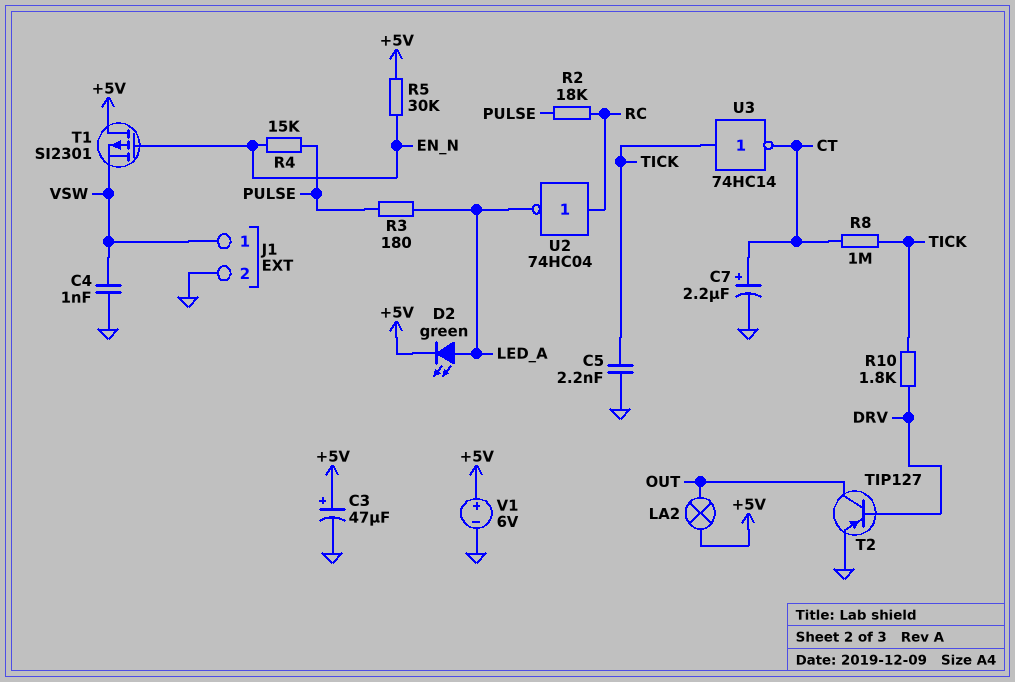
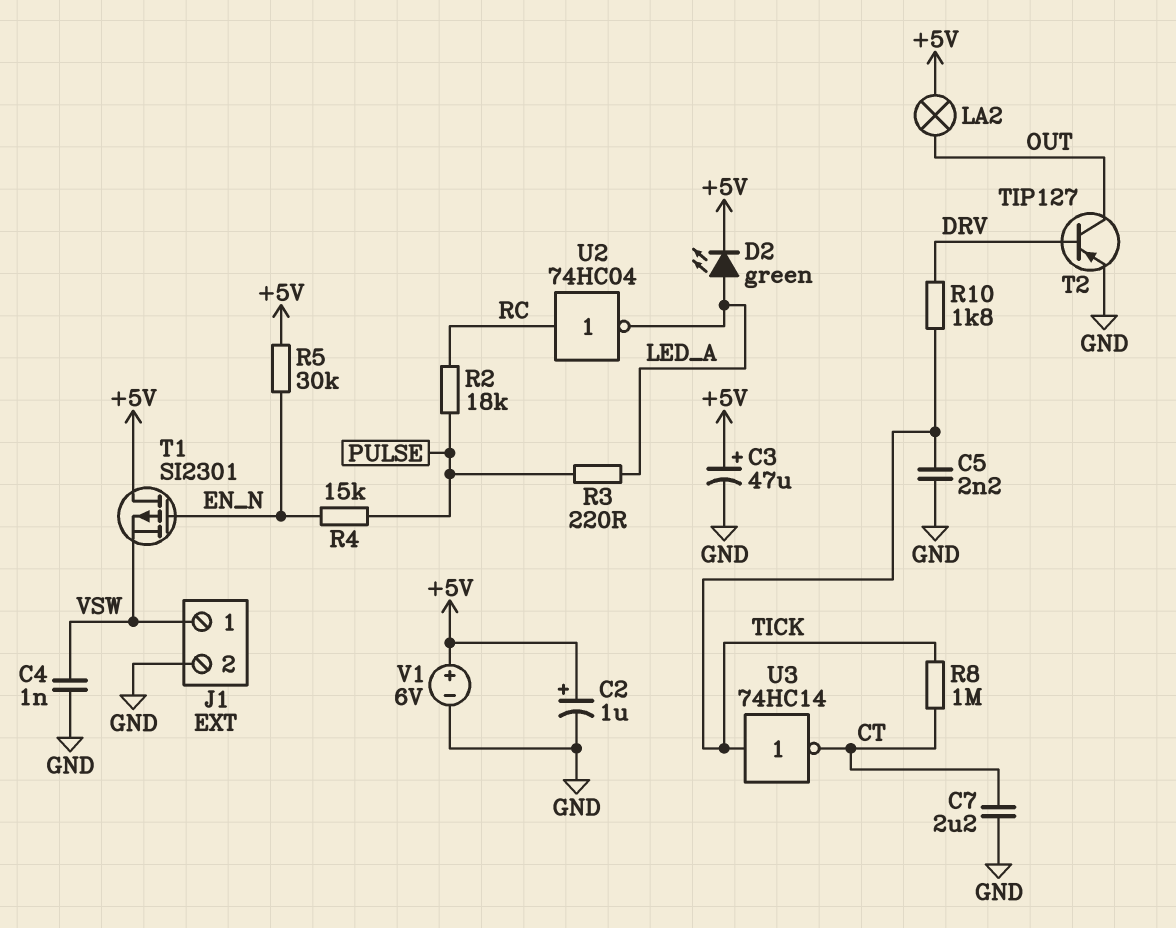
C2: none -> 1uF (plus +5V, minus GND)
C7: 2.2uF (plus CT, minus GND) -> 2.2uF (CT, GND)
R3: 180 (LED_A, PULSE) -> 220 (LED_A, PULSE)

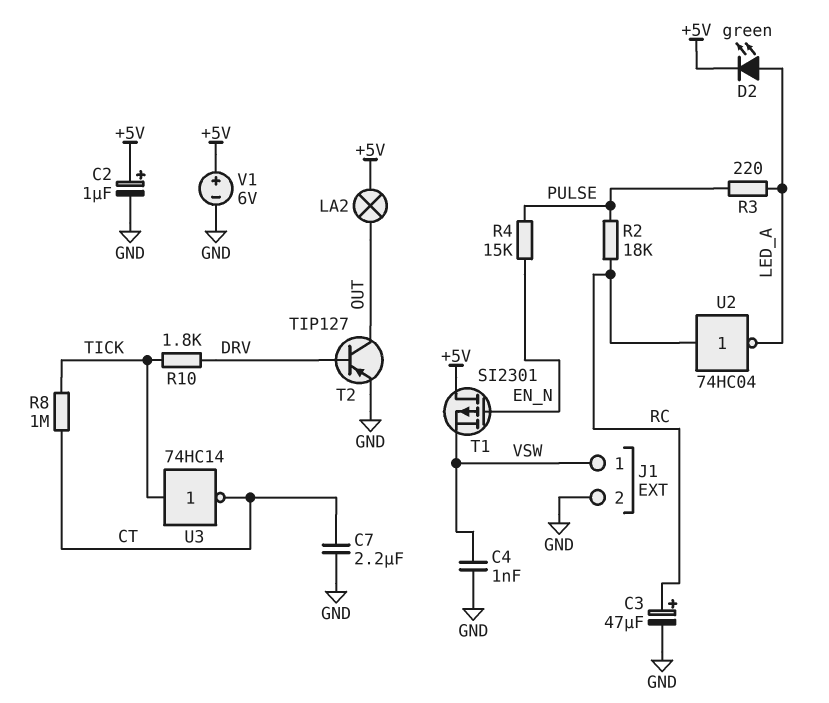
C3: 47uF (plus +5V, minus GND) -> 47uF (plus RC, minus GND)
C5: 2.2nF (GND, TICK) -> none
R5: 30k (+5V, EN_N) -> none

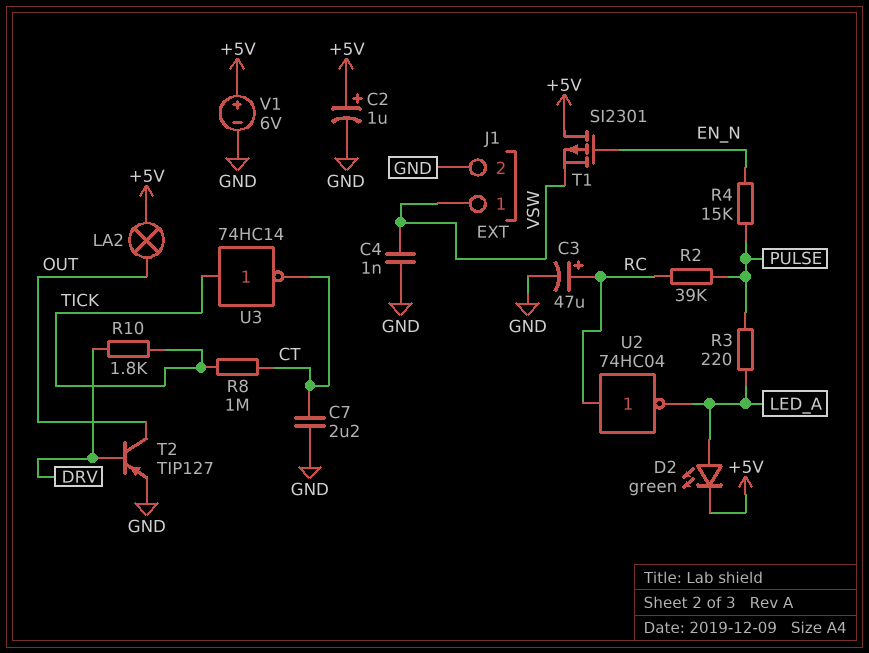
R2: 18k (PULSE, RC) -> 39k (PULSE, RC)

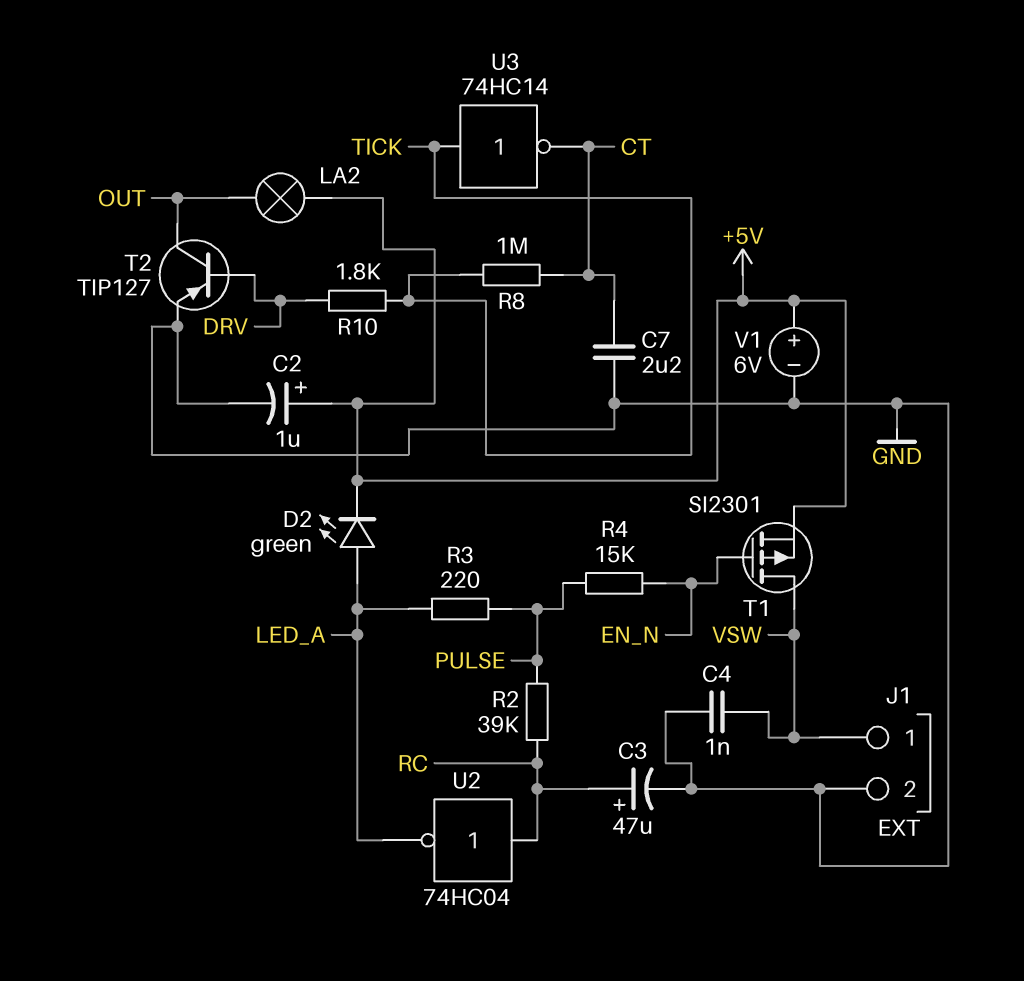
T1: PMOS SI2301 (G EN_N, D +5V, S VSW) -> PMOS SI2301 (G EN_N, D VSW, S +5V)

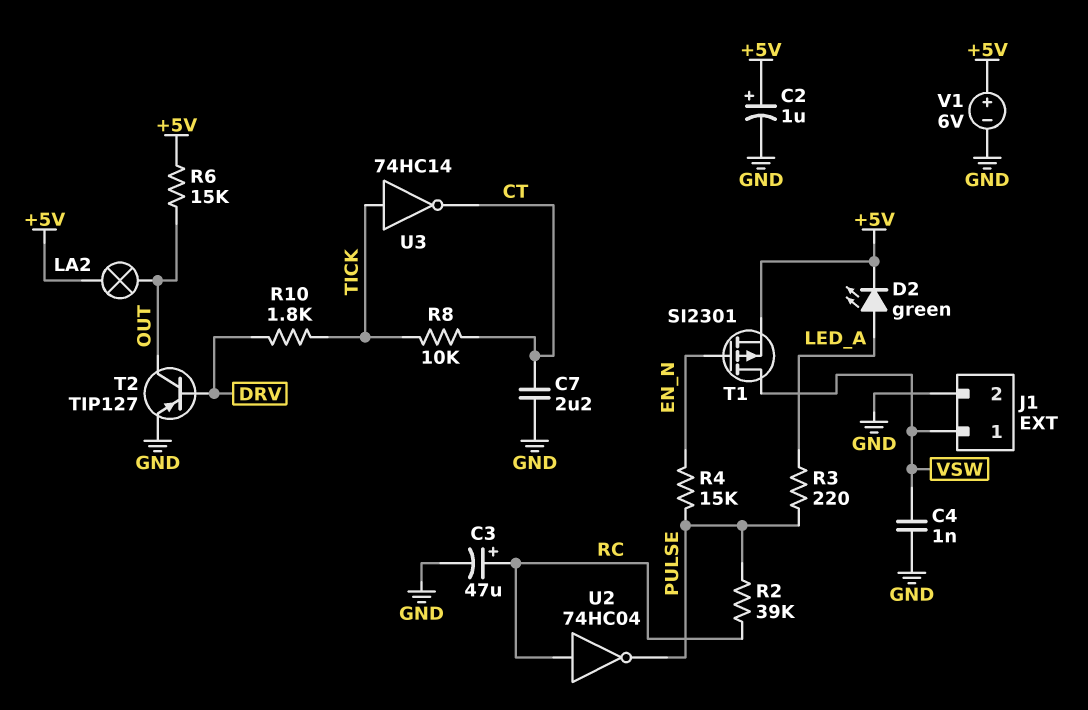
R6: none -> 15k (+5V, OUT)
R8: 1M (CT, TICK) -> 10k (CT, TICK)
U2: NOT 74HC04 (in RC, out LED_A) -> NOT 74HC04 (in RC, out PULSE)

